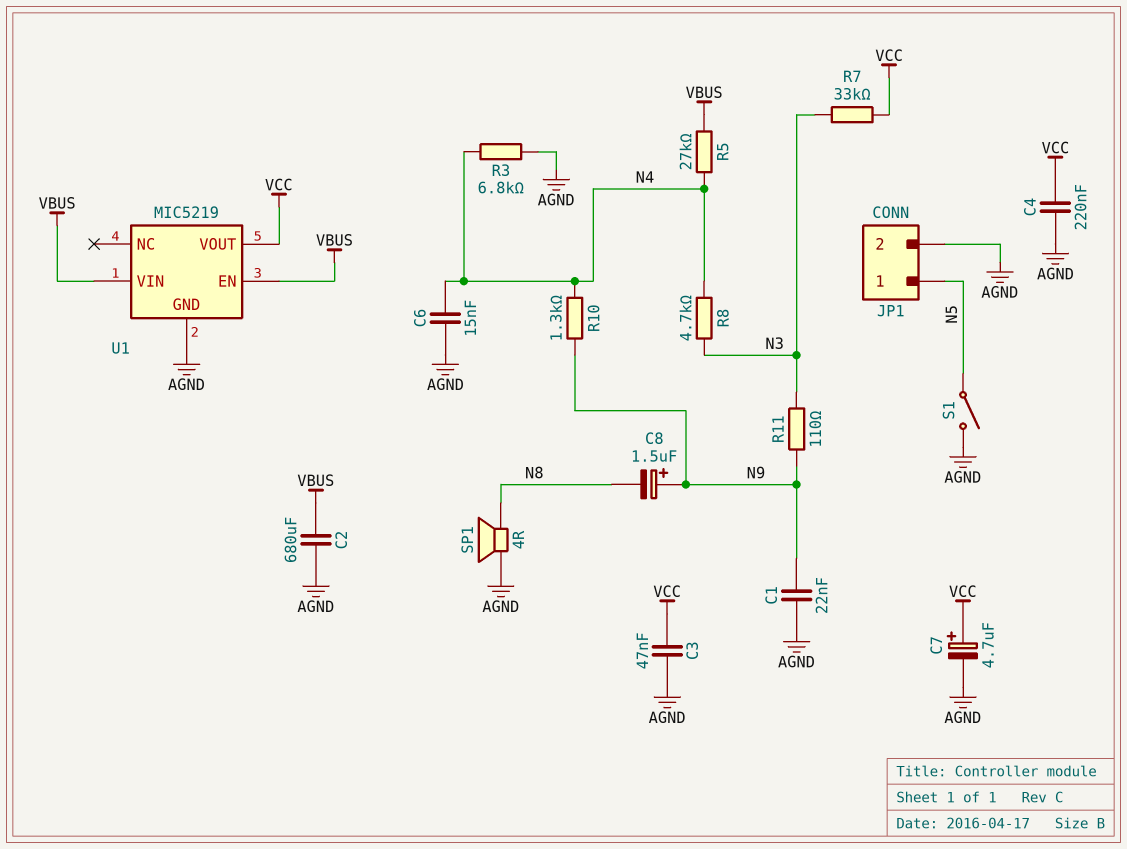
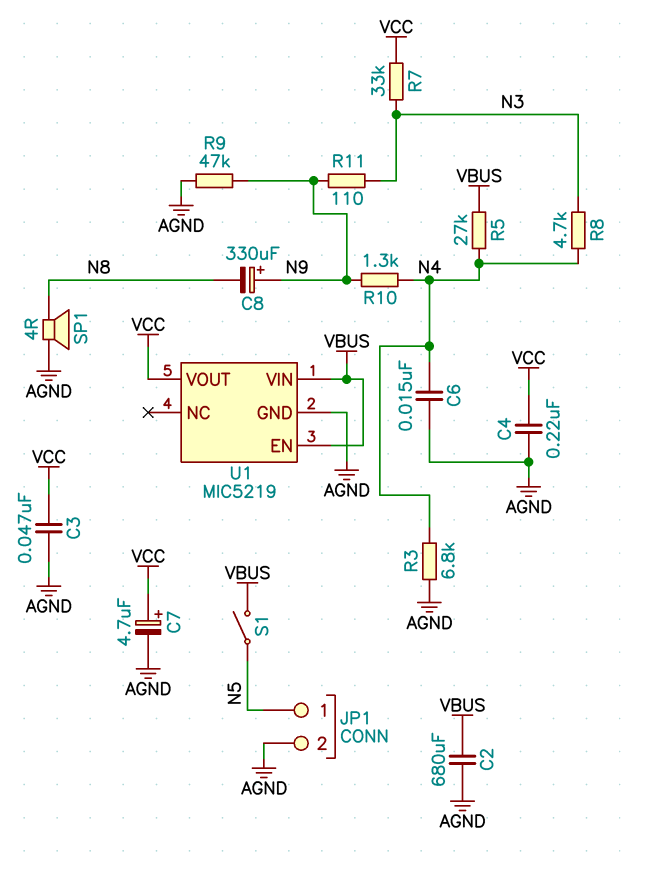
C1: 22nF (AGND, N9) -> none
C8: 1.5uF (plus N9, minus N8) -> 330uF (plus N9, minus N8)
R9: none -> 47k (AGND, N9)
S1: switch (AGND, N5) -> switch (N5, VBUS)

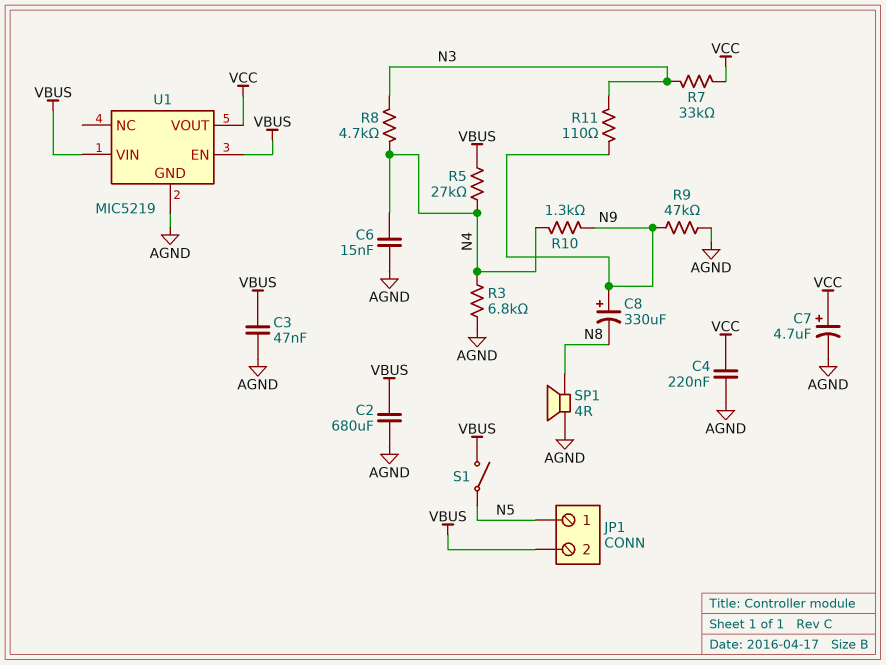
C3: 47nF (AGND, VCC) -> 47nF (AGND, VBUS)
JP1 pin 2: AGND -> VBUS

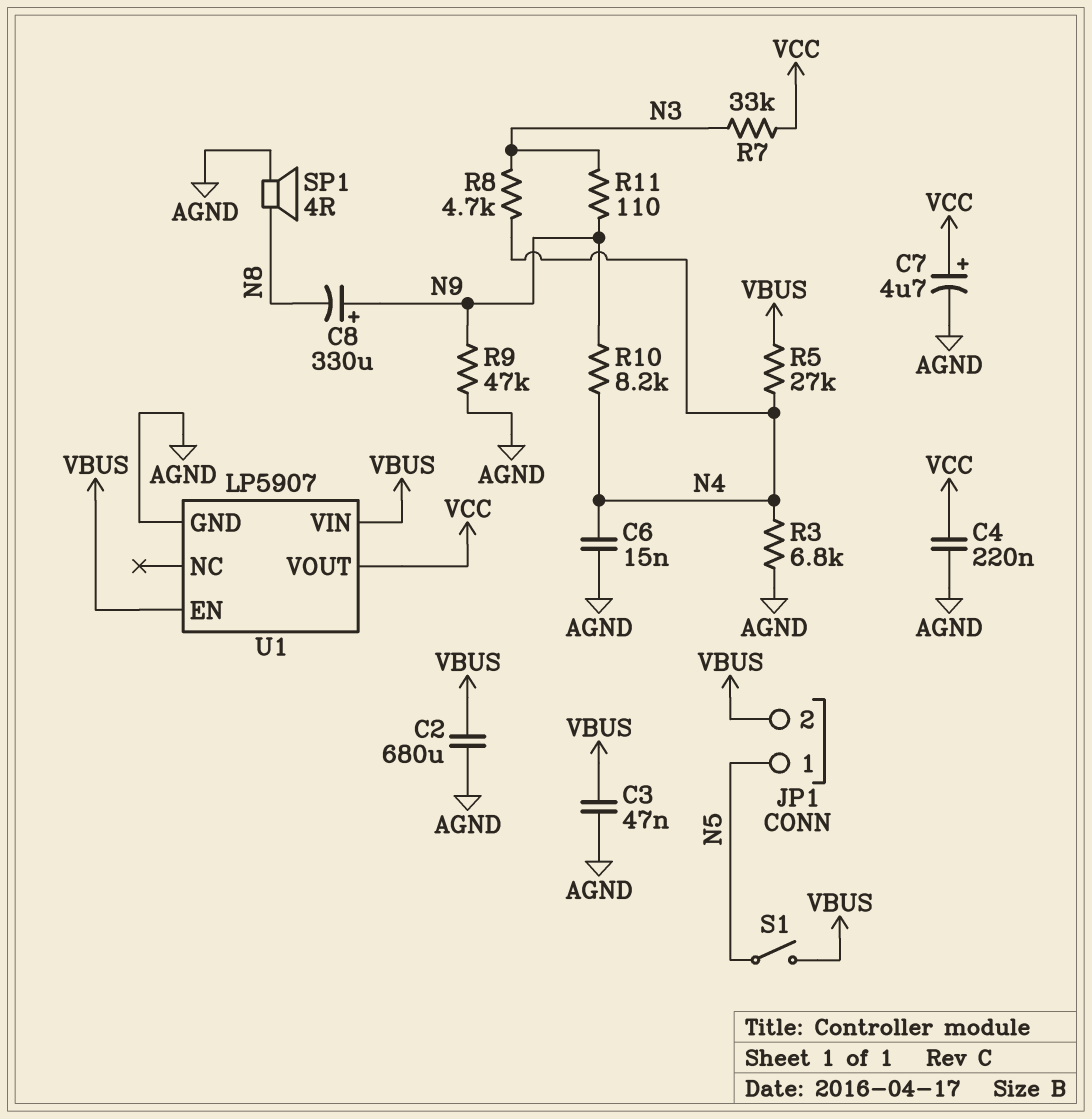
R10: 1.3k (N4, N9) -> 8.2k (N4, N9)
U1: MIC5219 -> LP5907

